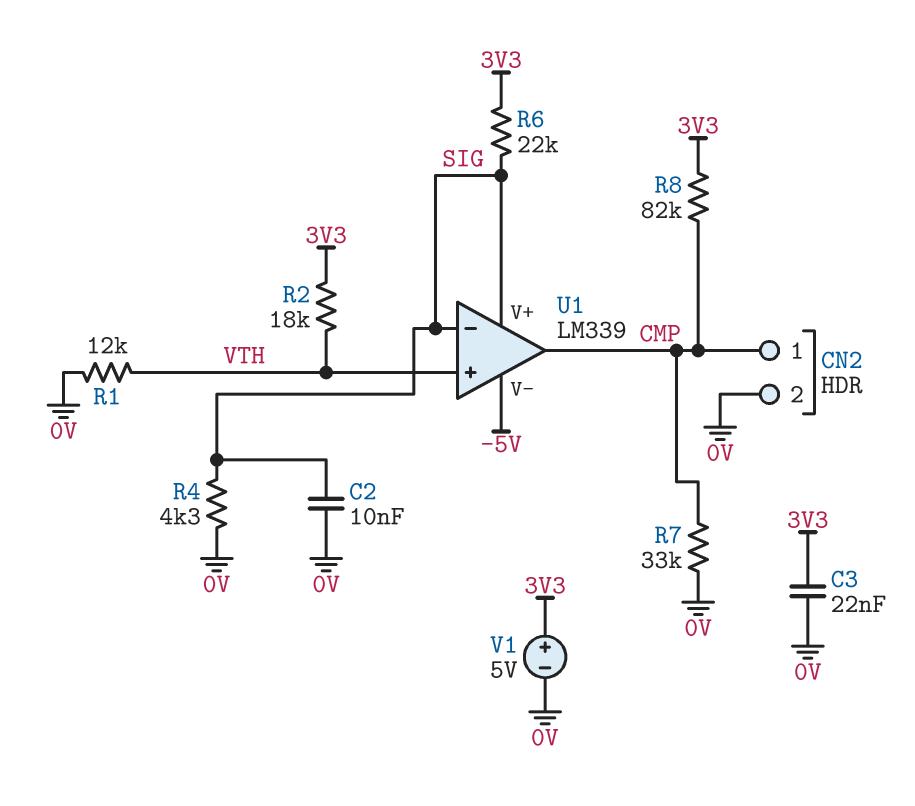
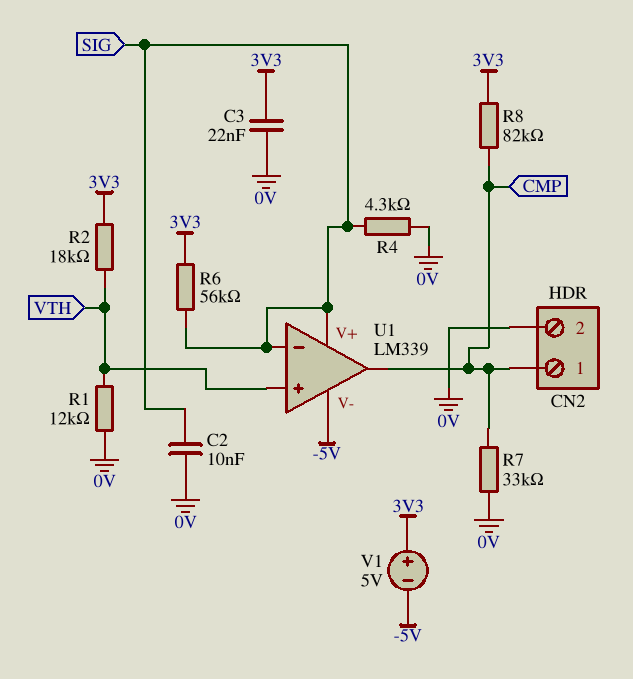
R6: 22k (3V3, SIG) -> 56k (3V3, SIG)
V1: 5V (plus 3V3, minus 0V) -> 5V (plus 3V3, minus -5V)

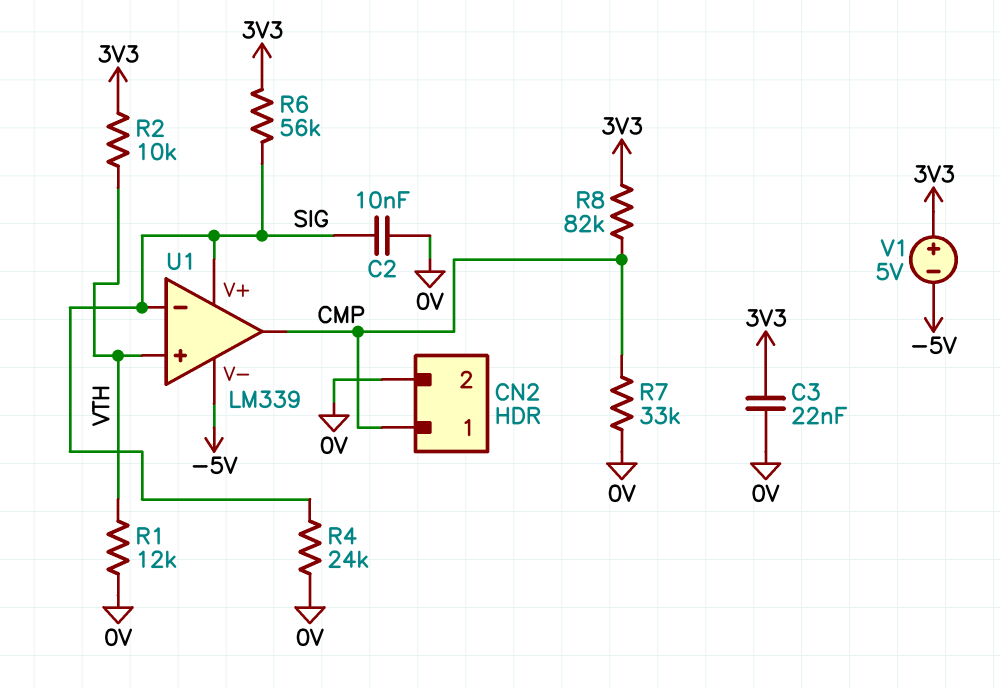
R2: 18k (3V3, VTH) -> 10k (3V3, VTH)
R4: 4.3k (0V, SIG) -> 24k (0V, SIG)

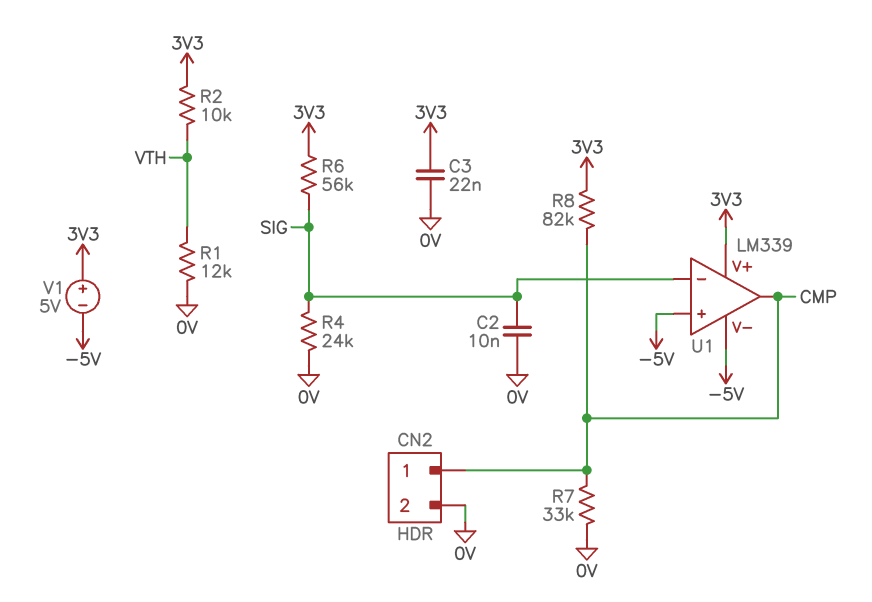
U1 pin V+: SIG -> 3V3
U1 pin in+: VTH -> -5V

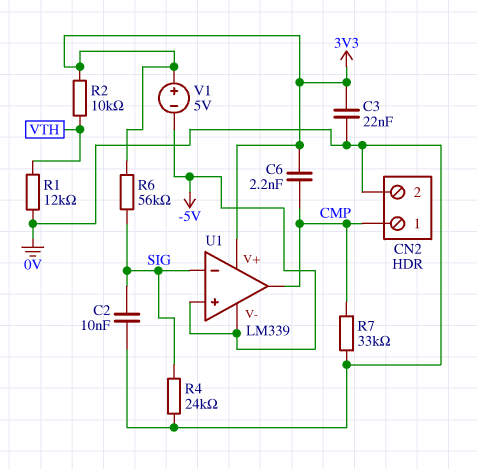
C6: none -> 2.2nF (3V3, CMP)
R8: 82k (3V3, CMP) -> none

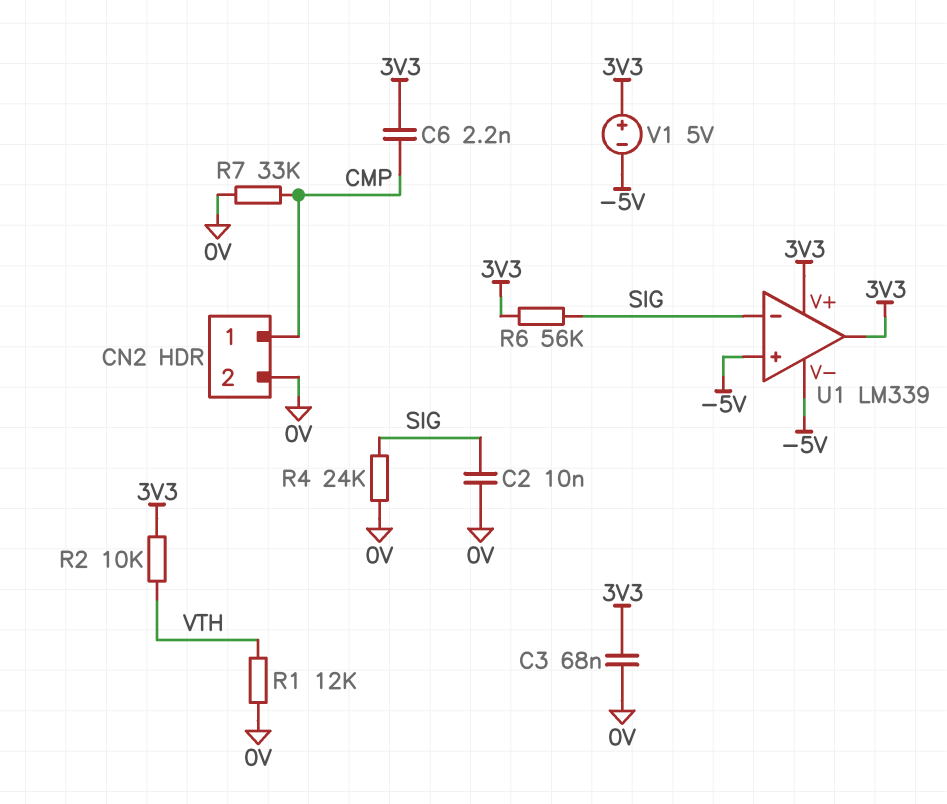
C3: 22nF (0V, 3V3) -> 68nF (0V, 3V3)
U1 pin out: CMP -> 3V3

